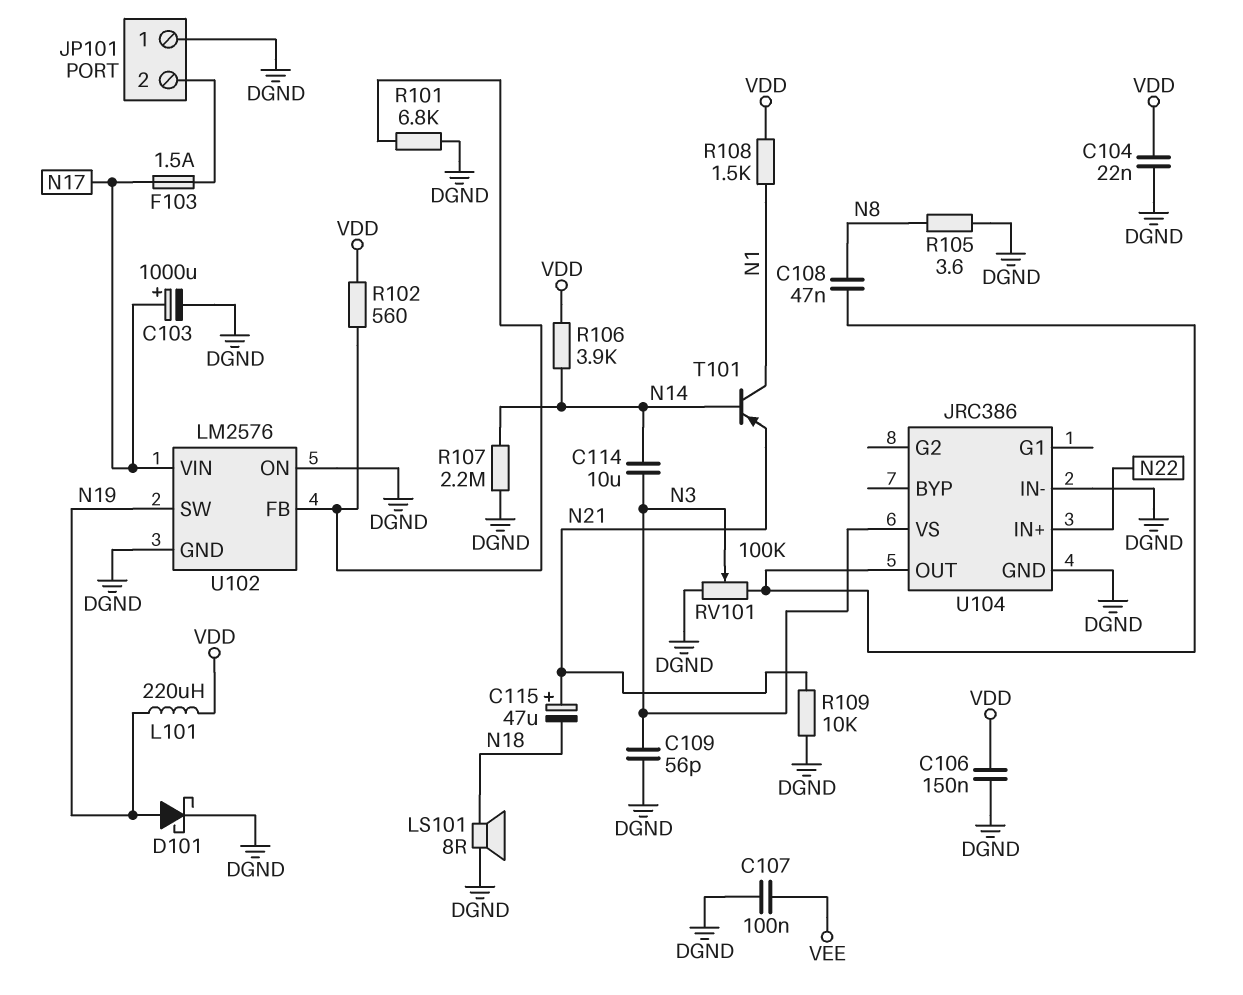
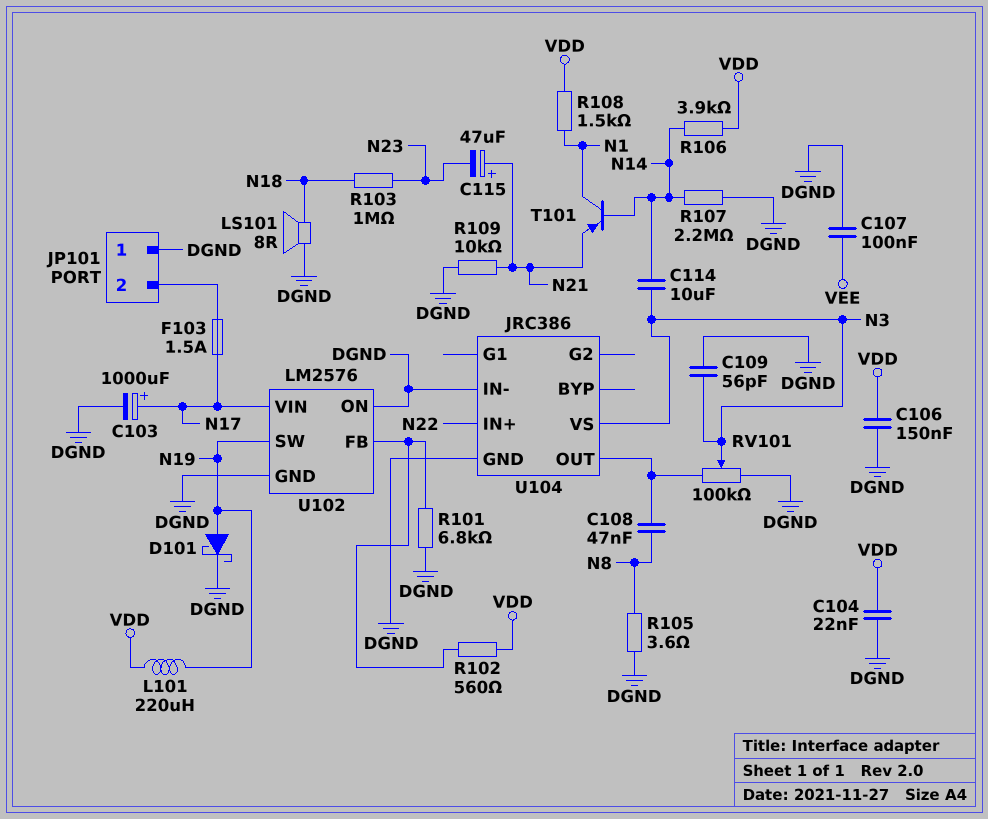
C115: 47uF (plus N21, minus N18) -> 47uF (plus N21, minus N23)
R103: none -> 1M (N18, N23)

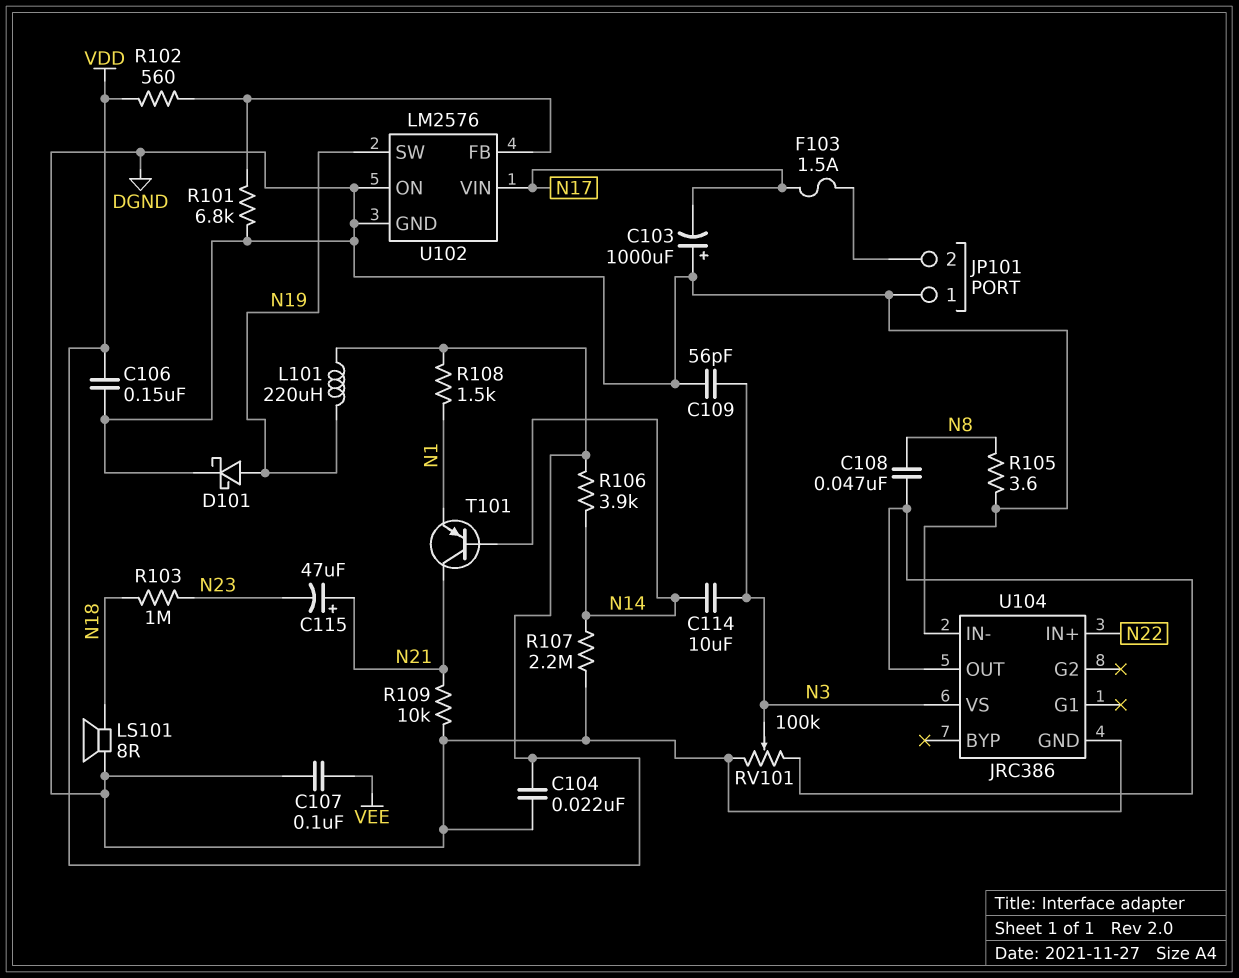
C103: 1000uF (plus N17, minus DGND) -> 1000uF (plus DGND, minus N17)
T101: PNP (B N14, C N1, E N21) -> PNP (B N14, C N21, E N1)

